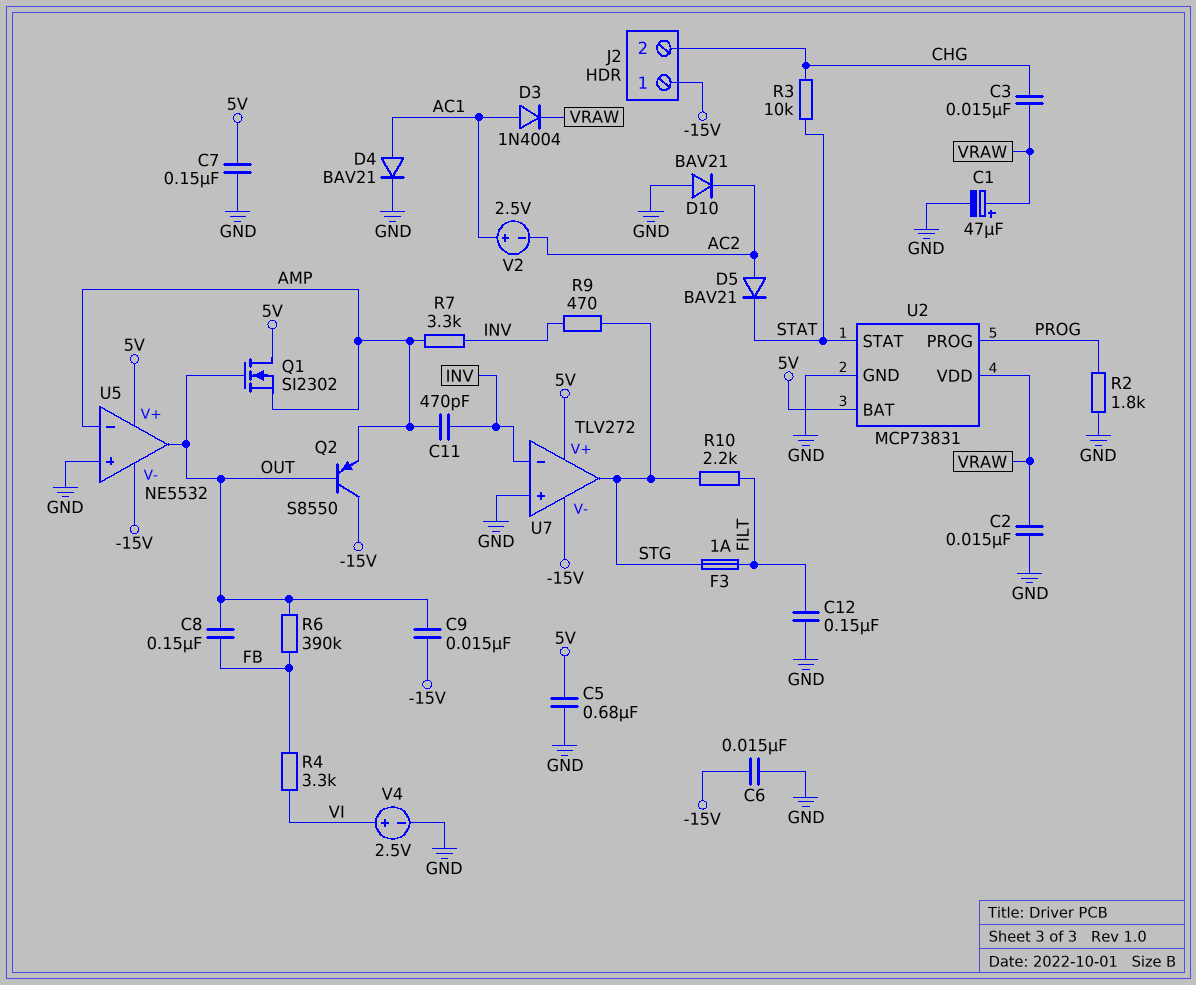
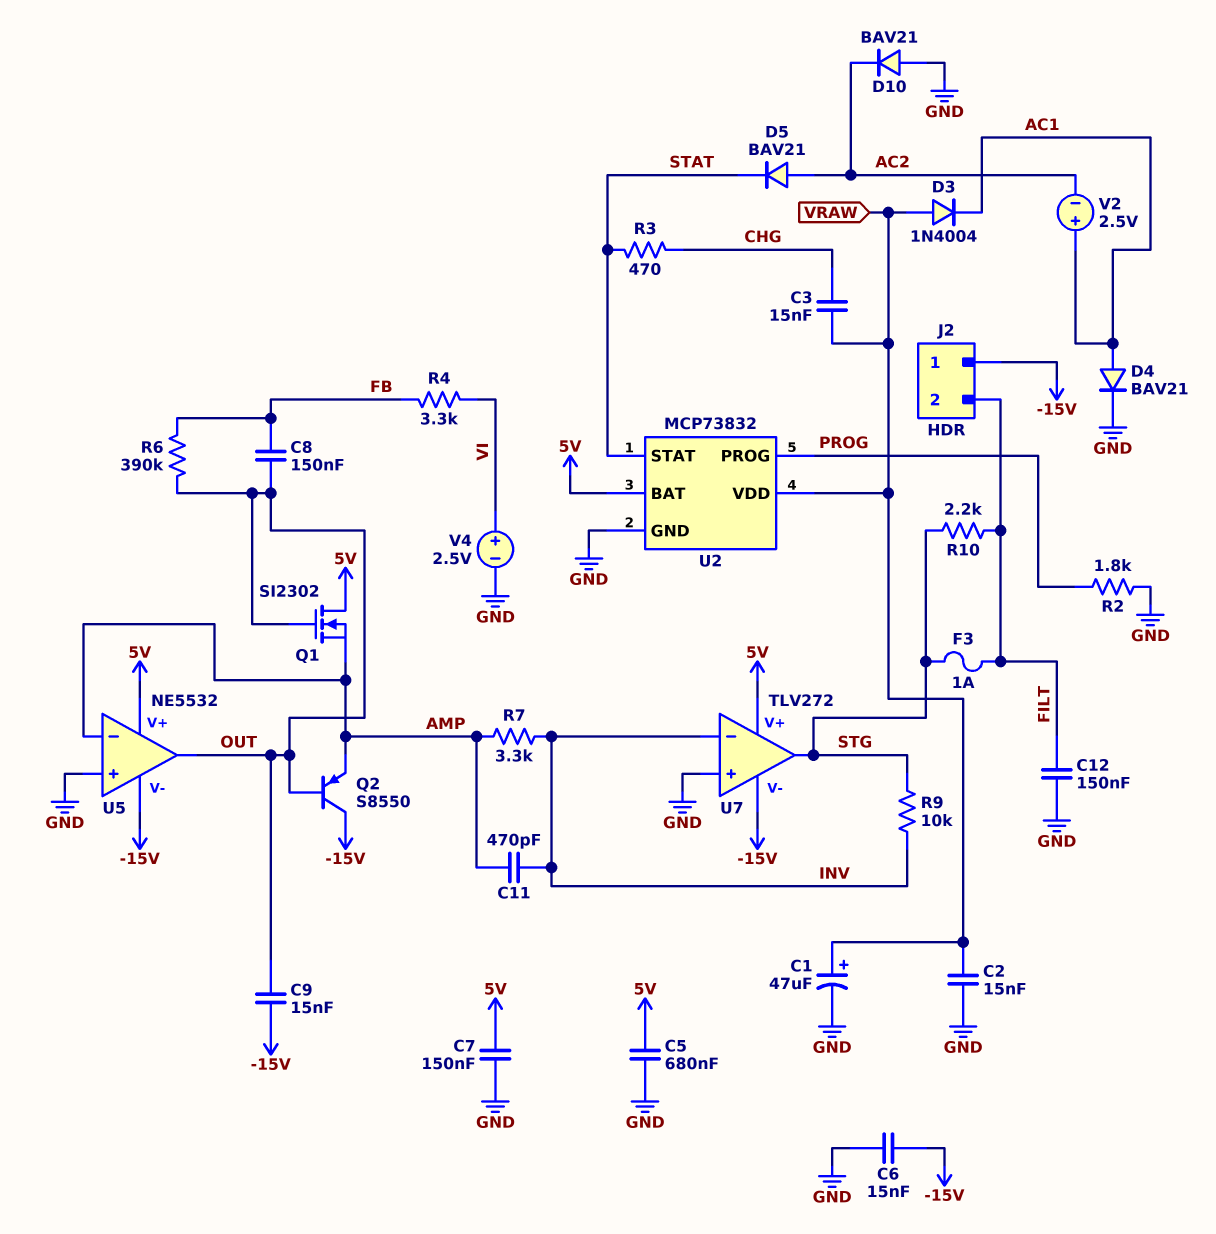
D3: diode 1N4004 (A AC1, K VRAW) -> diode 1N4004 (A VRAW, K AC1)
J2 pin 2: CHG -> FILT
R3: 10k (CHG, STAT) -> 470 (CHG, STAT)
R9: 470 (INV, STG) -> 10k (INV, STG)
U2: MCP73831 -> MCP73832

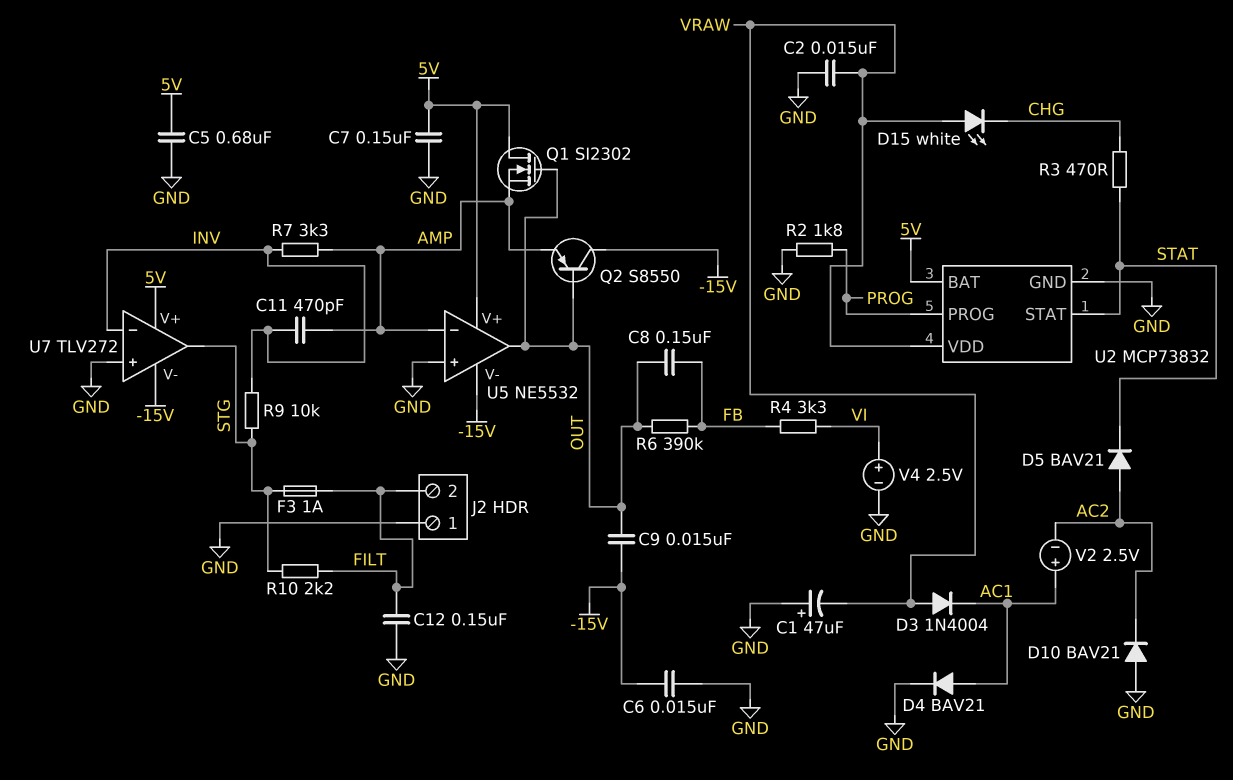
C1: 47uF (plus VRAW, minus GND) -> 47uF (plus GND, minus VRAW)
C3: 15nF (CHG, VRAW) -> none
D15: none -> LED white (A VRAW, K CHG)
J2 pin 1: -15V -> GND

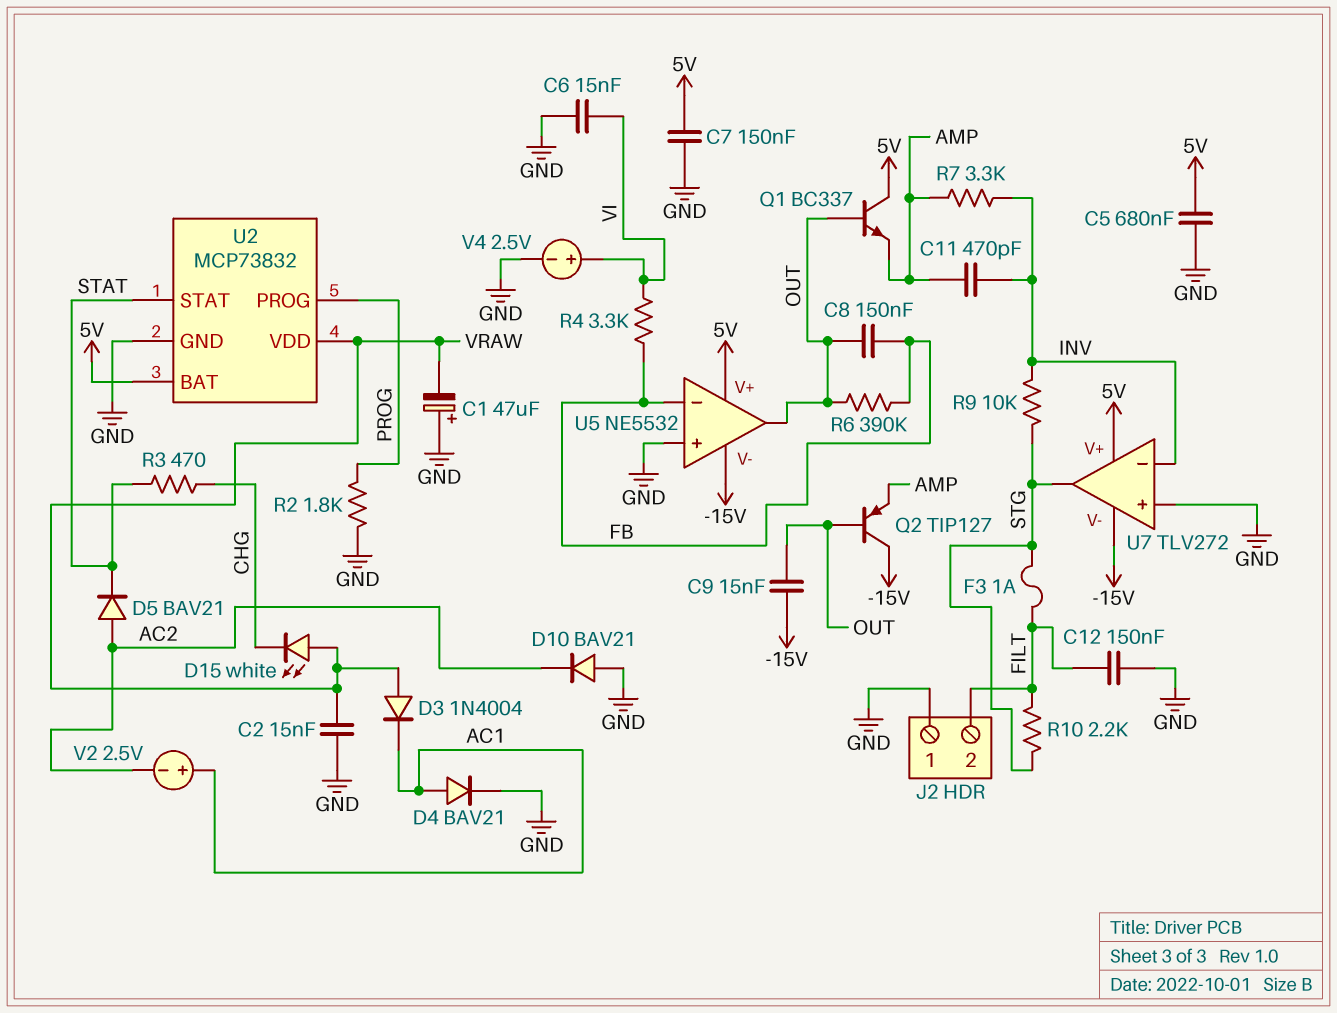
C6: 15nF (-15V, GND) -> 15nF (GND, VI)
Q1: NMOS SI2302 (G OUT, D 5V, S AMP) -> NPN BC337 (B OUT, C 5V, E AMP)
Q2: PNP S8550 (B OUT, C -15V, E AMP) -> PNP TIP127 (B OUT, C -15V, E AMP)
U5 pin in-: AMP -> FB

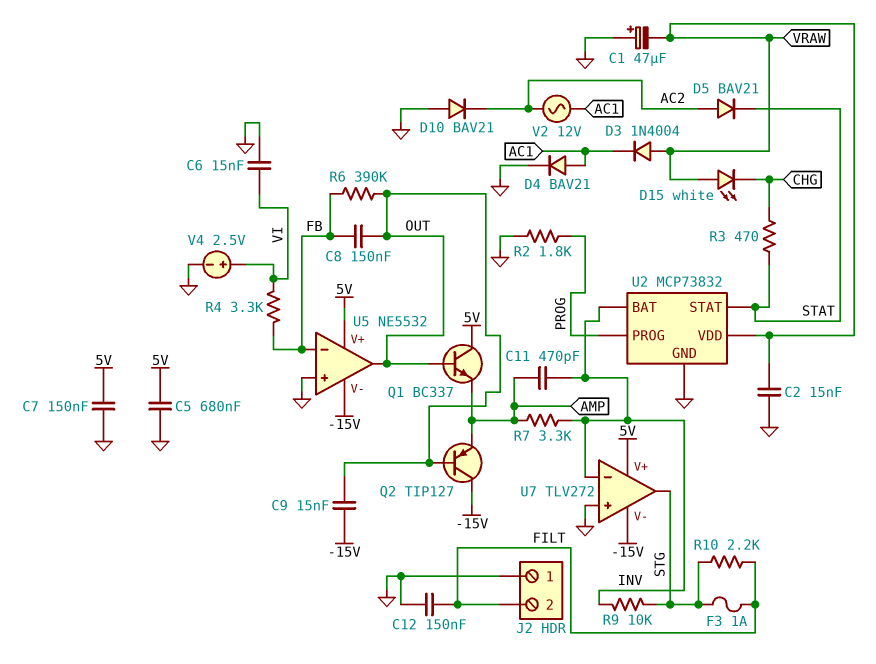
U2 pin BAT: 5V -> INV
V2: 2.5V (plus AC1, minus AC2) -> AC 12V (AC1, AC2)

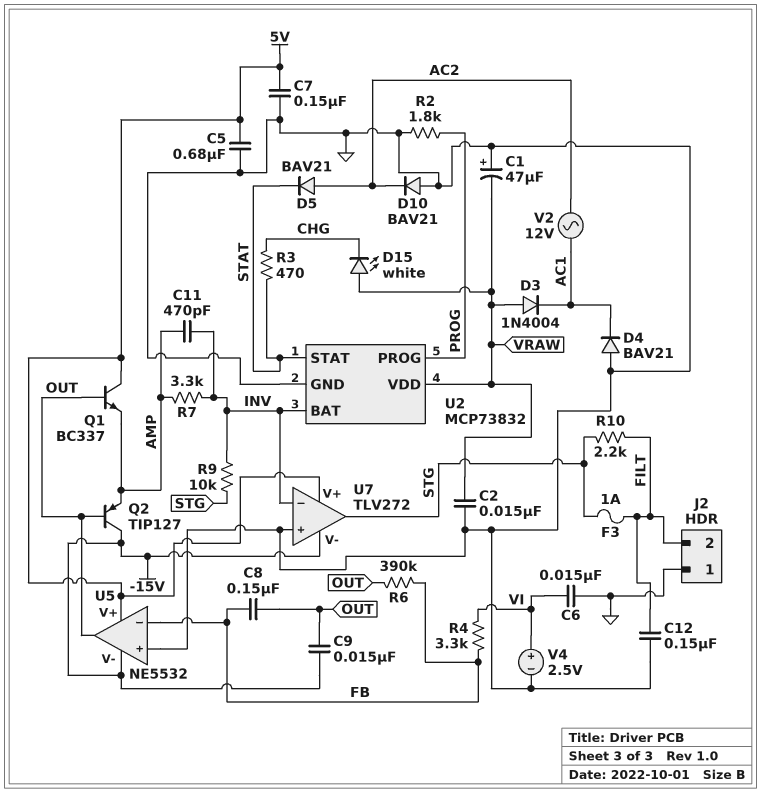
D4: diode BAV21 (A AC1, K GND) -> diode BAV21 (A GND, K AC1)

